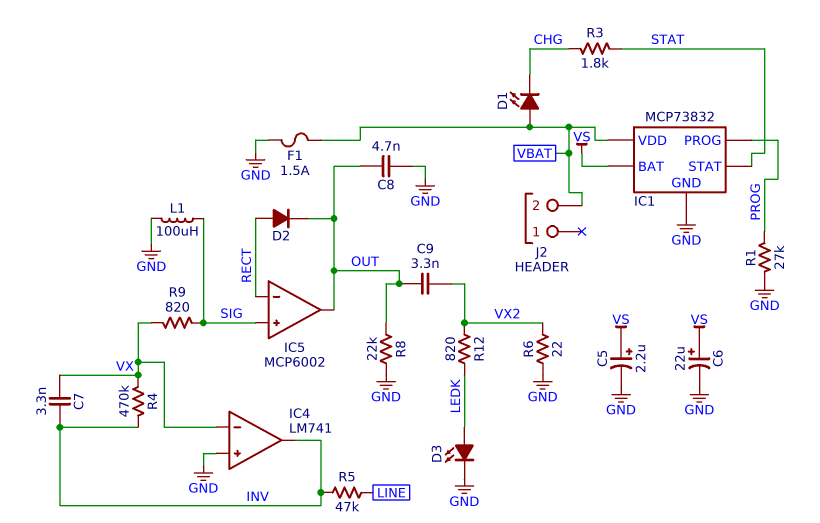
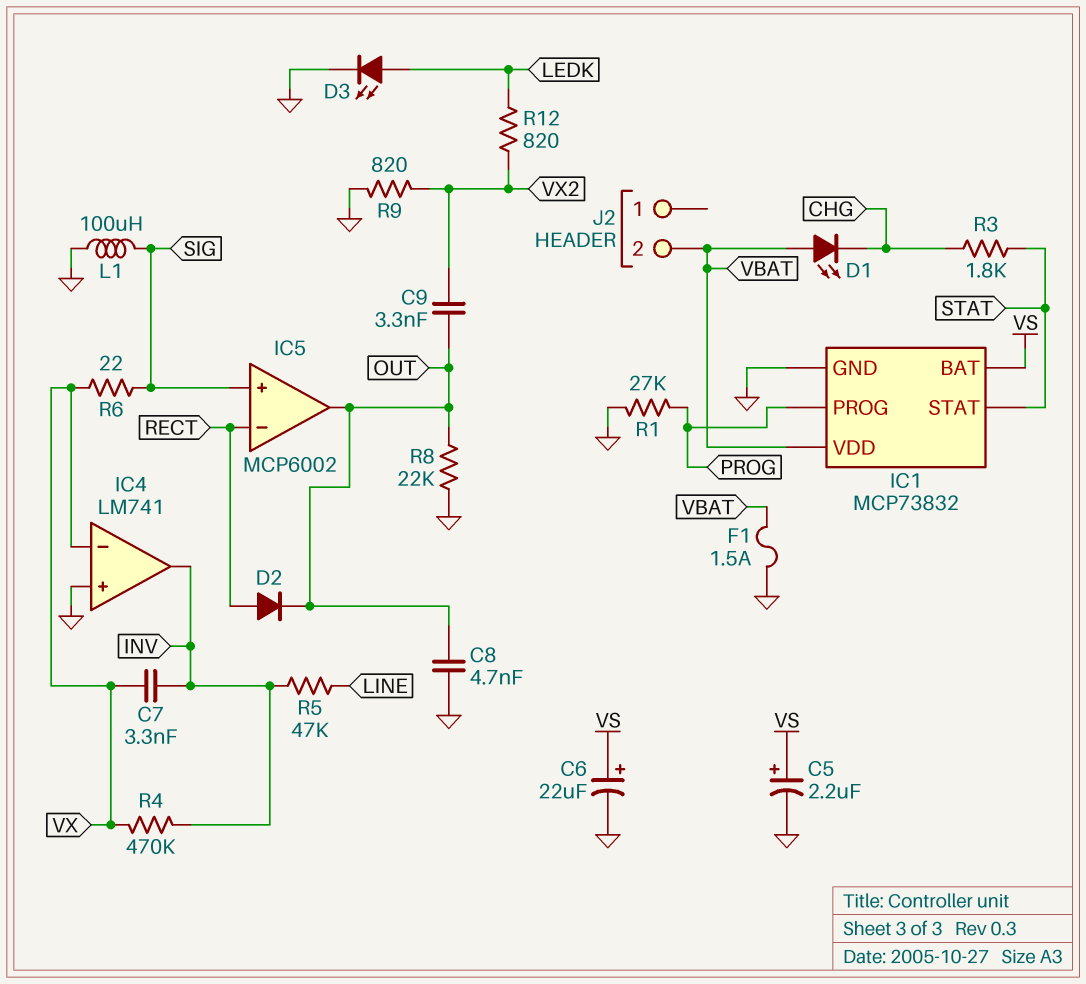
R6: 22 (GND, VX2) -> 22 (SIG, VX)
R9: 820 (SIG, VX) -> 820 (GND, VX2)

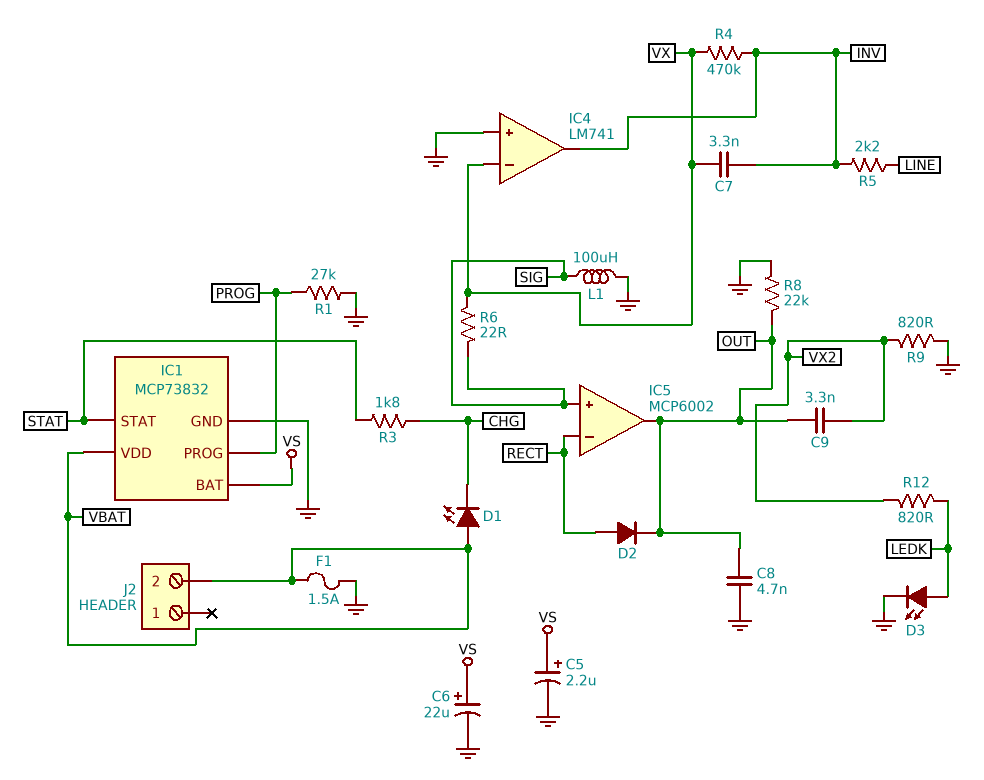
R5: 47k (INV, LINE) -> 2.2k (INV, LINE)

